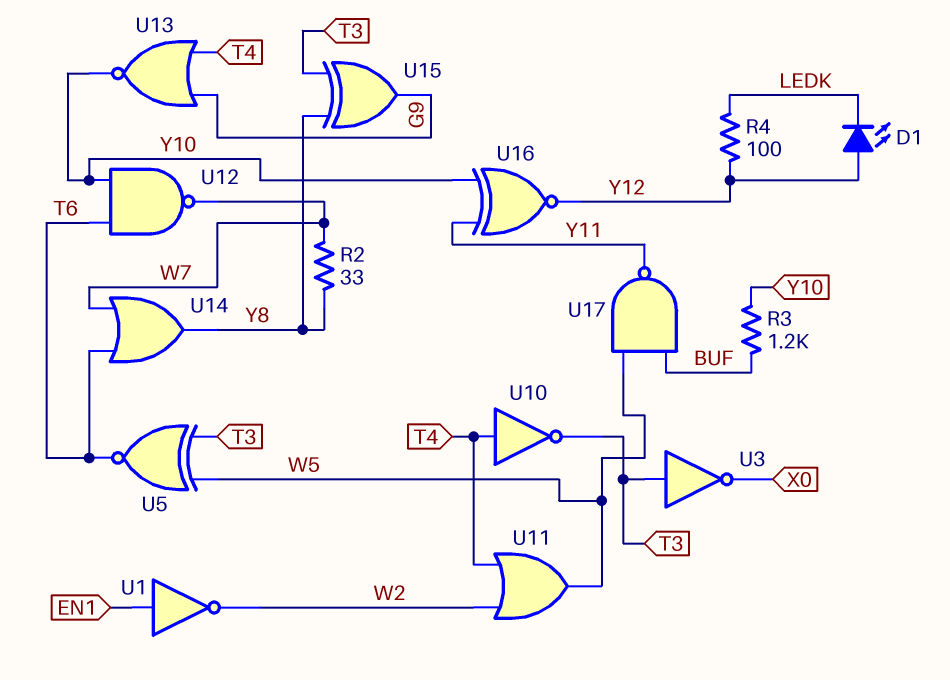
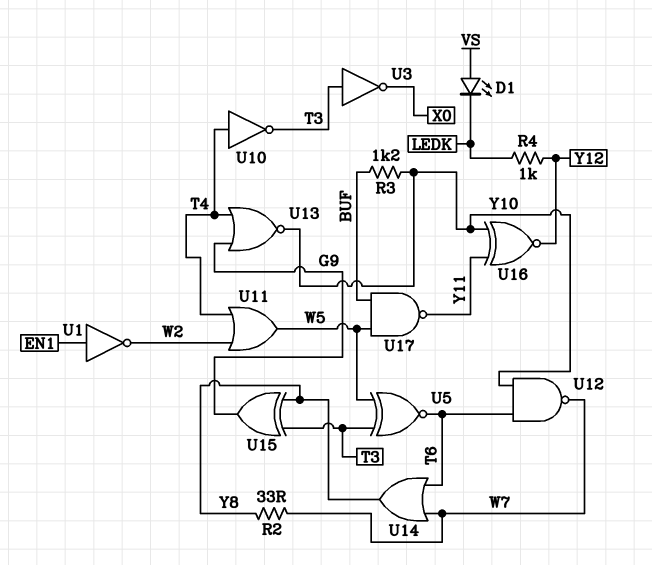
D1: LED (A Y12, K LEDK) -> LED (A VS, K LEDK)
R4: 100 (LEDK, Y12) -> 1k (LEDK, Y12)

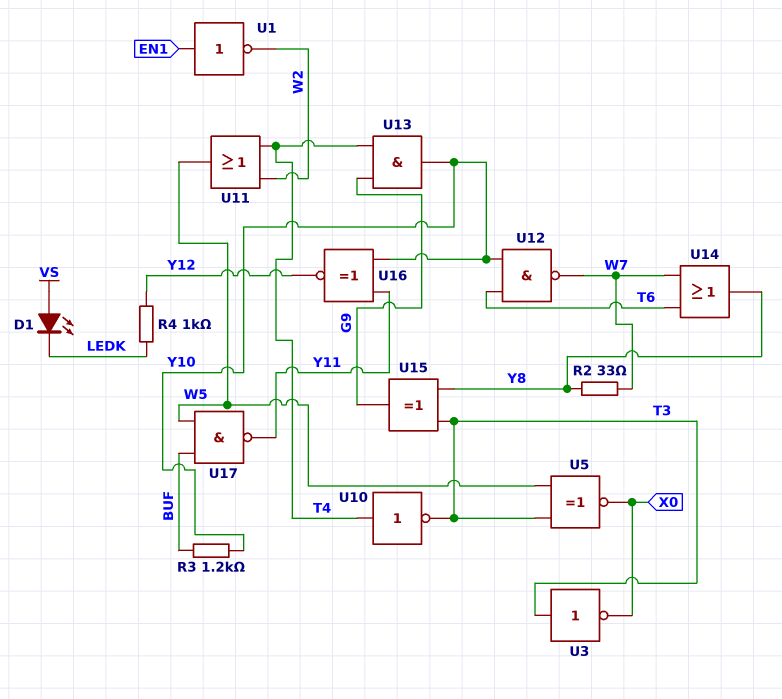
U5: XNOR (in T3, in W5, out T6) -> XNOR (in T3, in W5, out X0)
U13: NOR (in G9, in T4, out Y10) -> AND (in G9, in T4, out Y10)

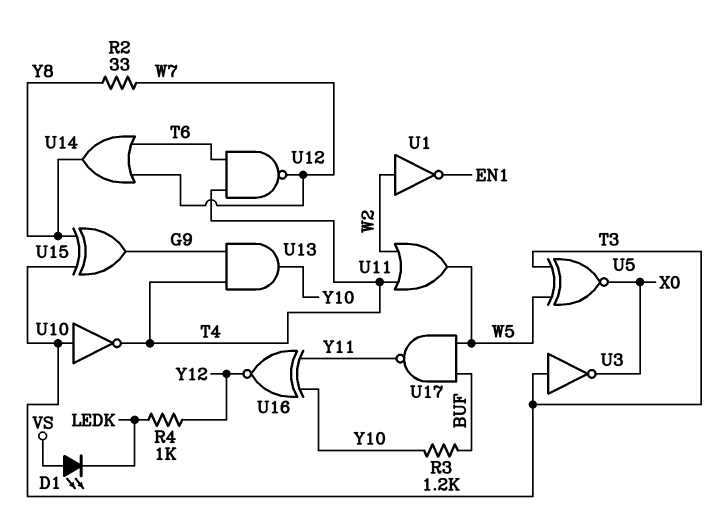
U1: NOT (in EN1, out W2) -> NOT (in W2, out EN1)
U10: NOT (in T4, out T3) -> NOT (in T3, out T4)
U12: NAND (in T6, in Y10, out W7) -> NAND (in T4, in T6, out W7)

